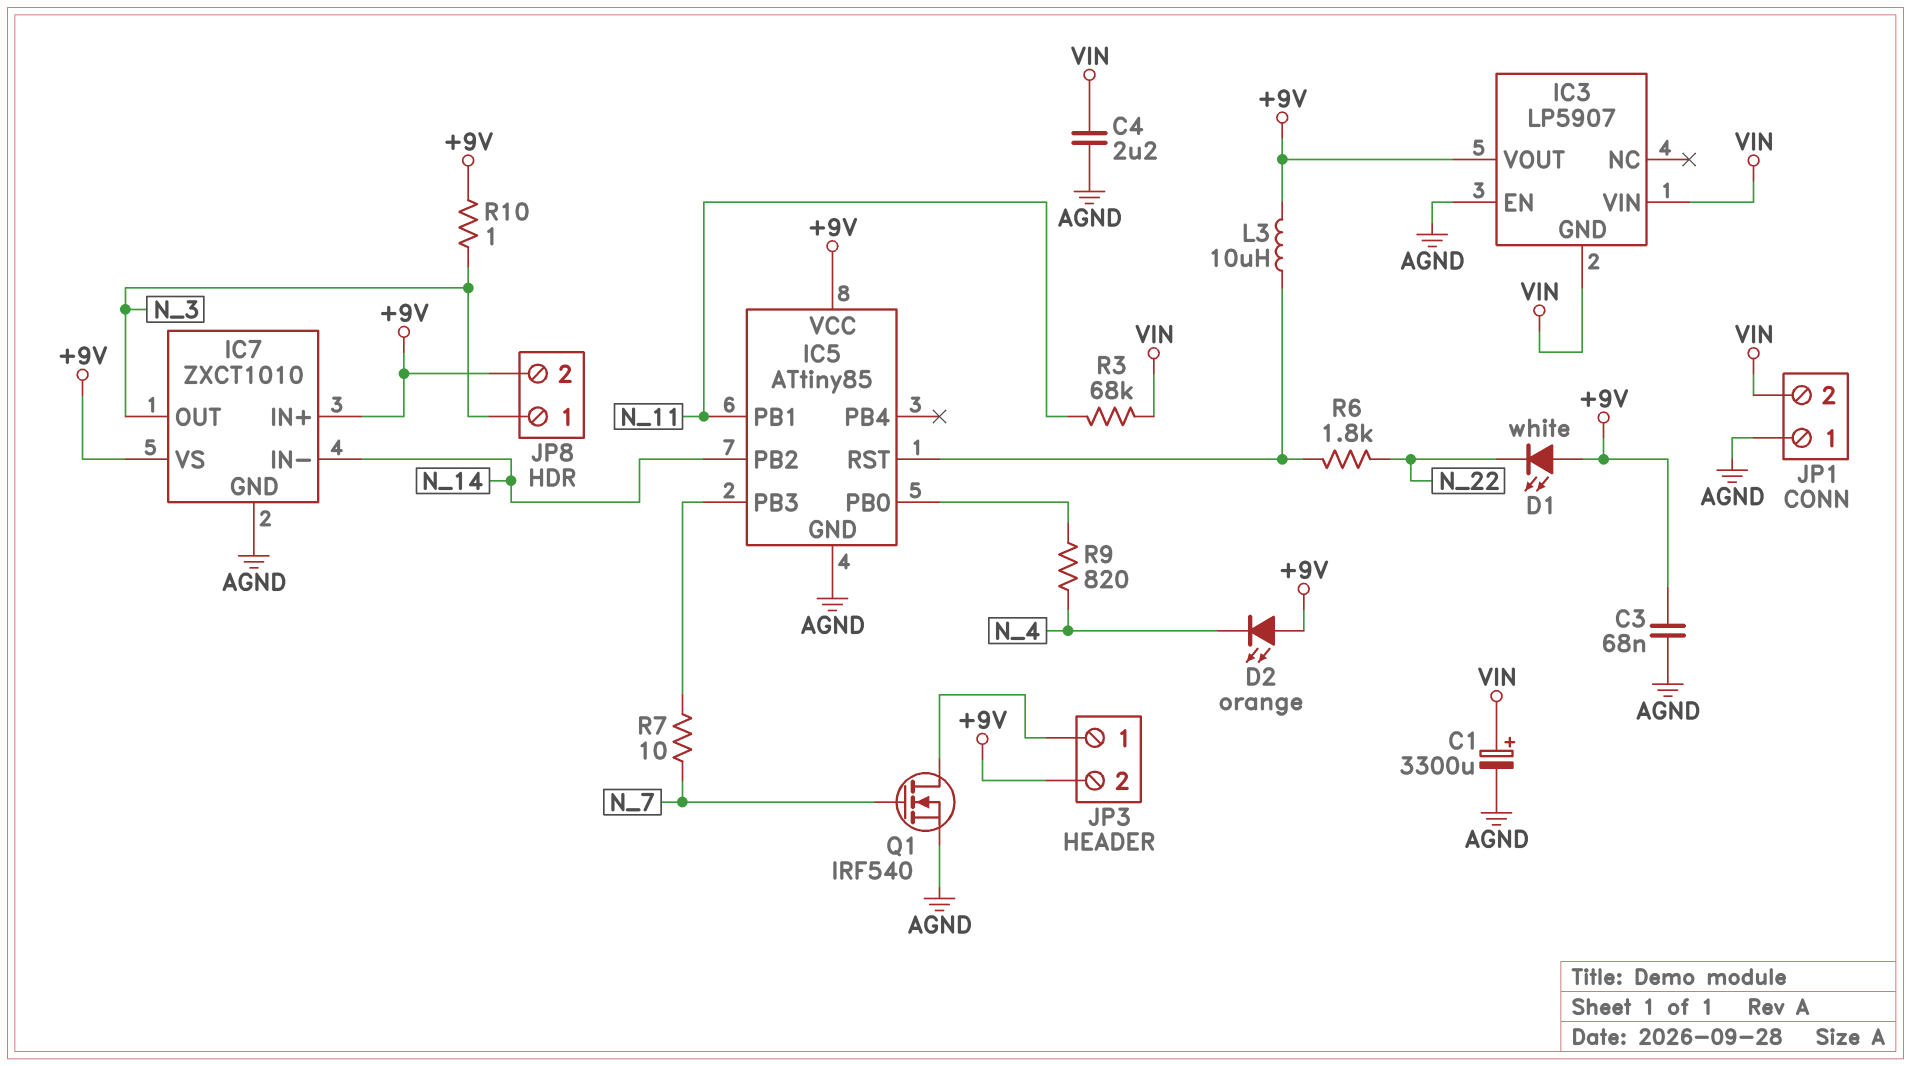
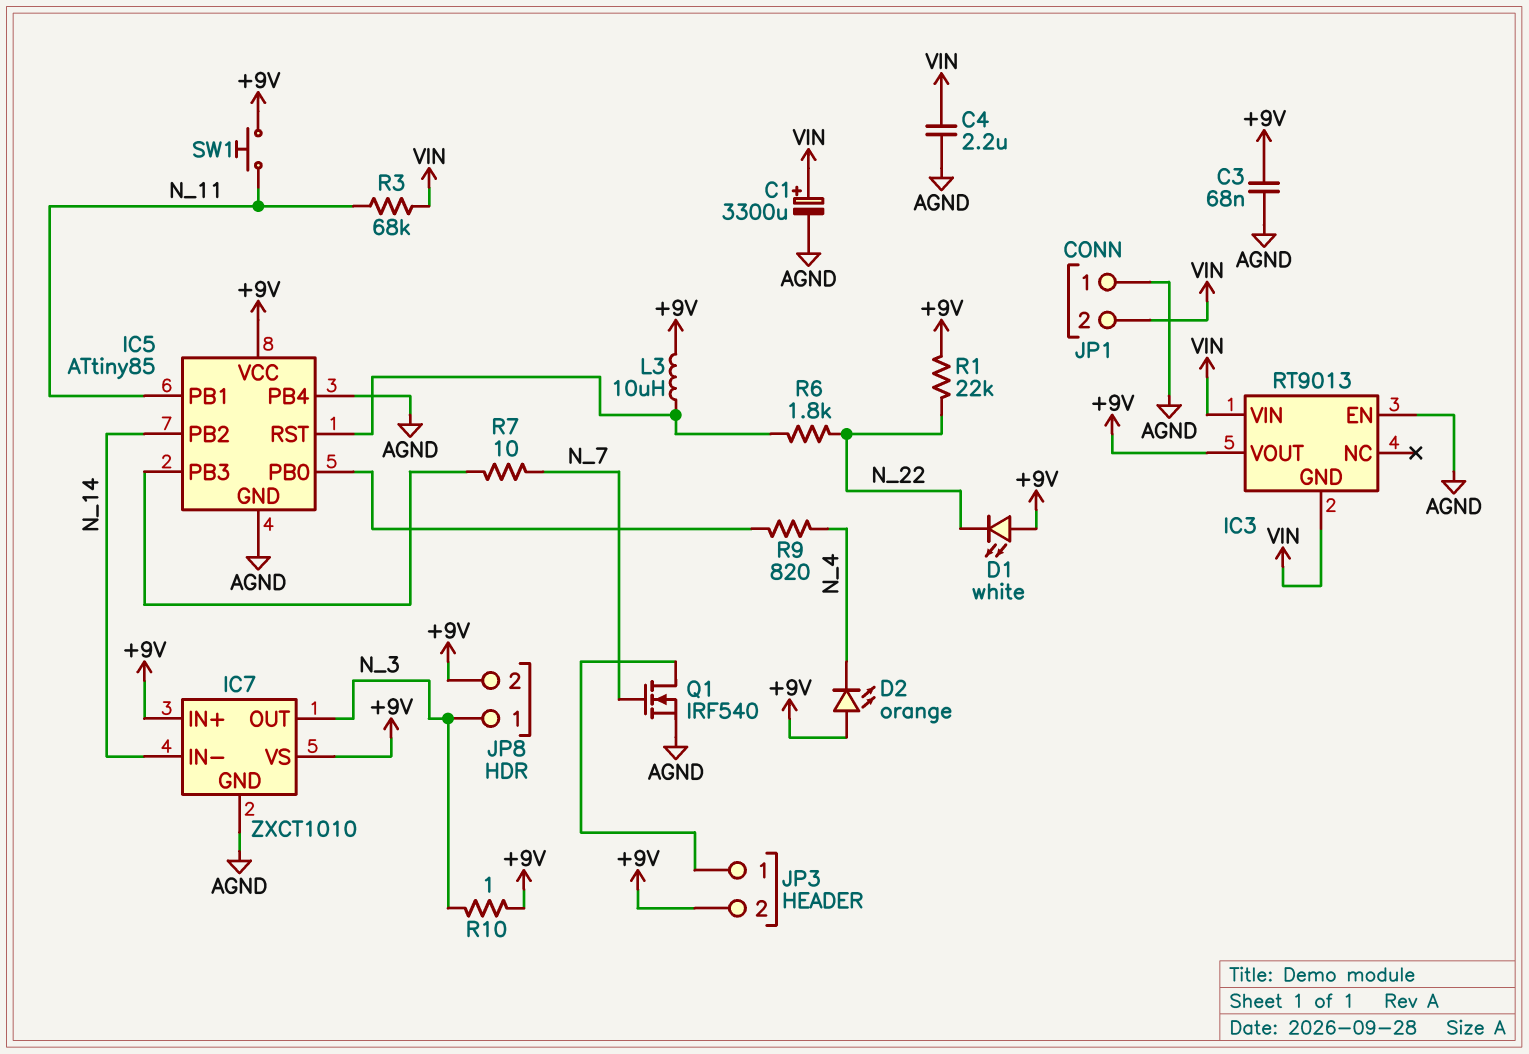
IC3: LP5907 -> RT9013
IC5 pin PB4: none -> AGND
R1: none -> 22k (+9V, N_22)
SW1: none -> button (+9V, N_11)

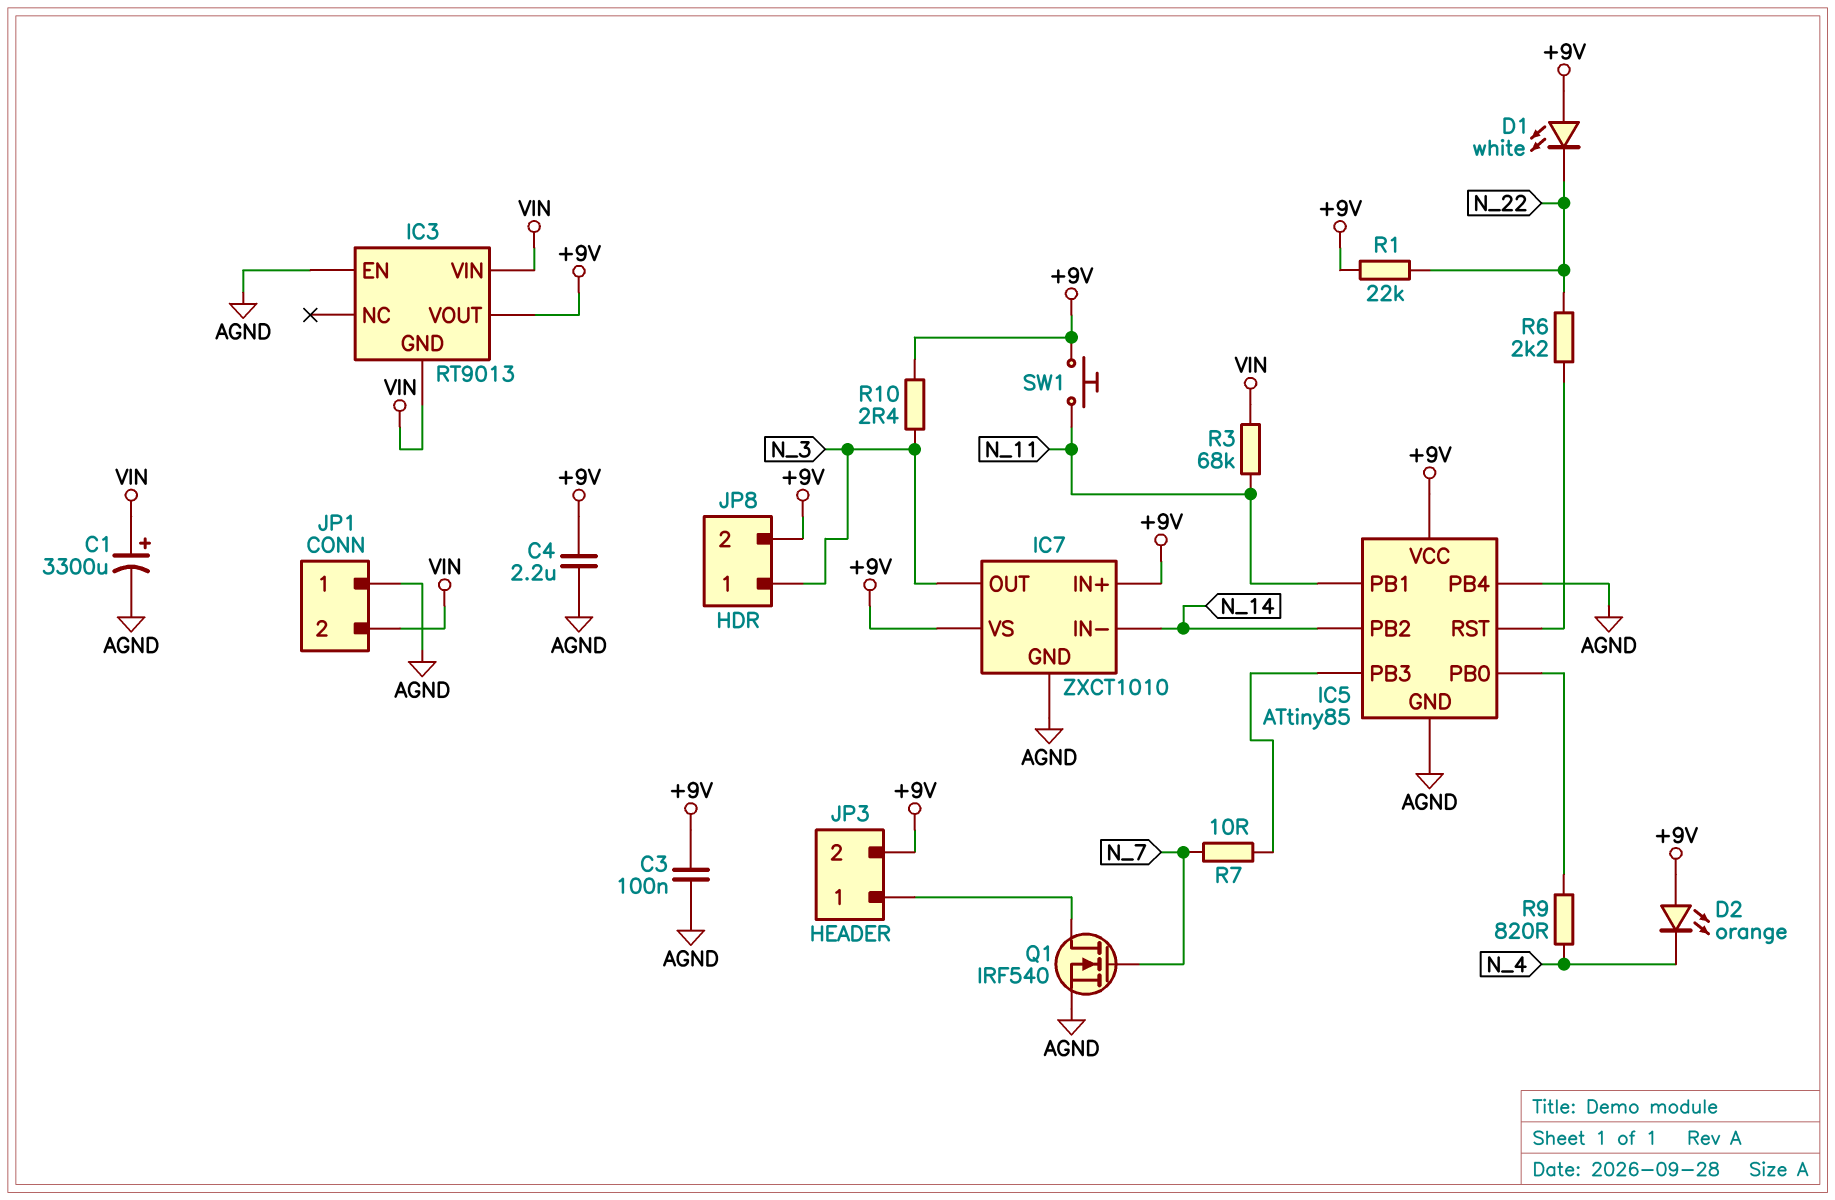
C3: 68nF (+9V, AGND) -> 100nF (+9V, AGND)
C4: 2.2uF (AGND, VIN) -> 2.2uF (+9V, AGND)
L3: 10uH (+9V, IC5/RST) -> none
R6: 1.8k (IC5/RST, N_22) -> 2.2k (IC5/RST, N_22)
R10: 1 (+9V, N_3) -> 2.4 (+9V, N_3)

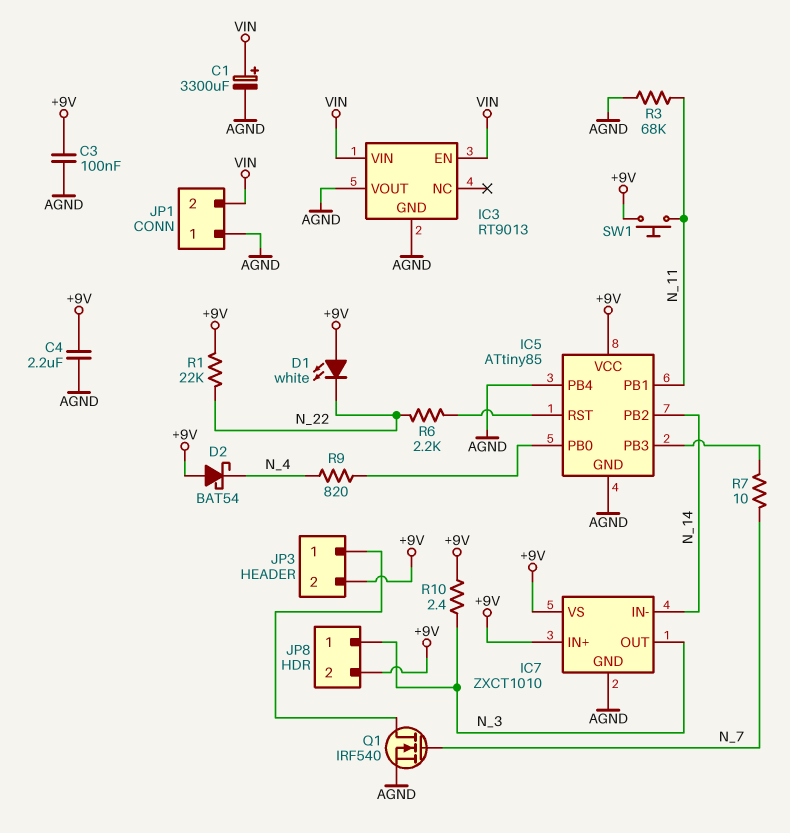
D2: LED orange (A +9V, K N_4) -> schottky BAT54 (A +9V, K N_4)
IC3 pin EN: AGND -> VIN
IC3 pin GND: VIN -> AGND
IC3 pin VOUT: +9V -> AGND
R3: 68k (N_11, VIN) -> 68k (AGND, N_11)

